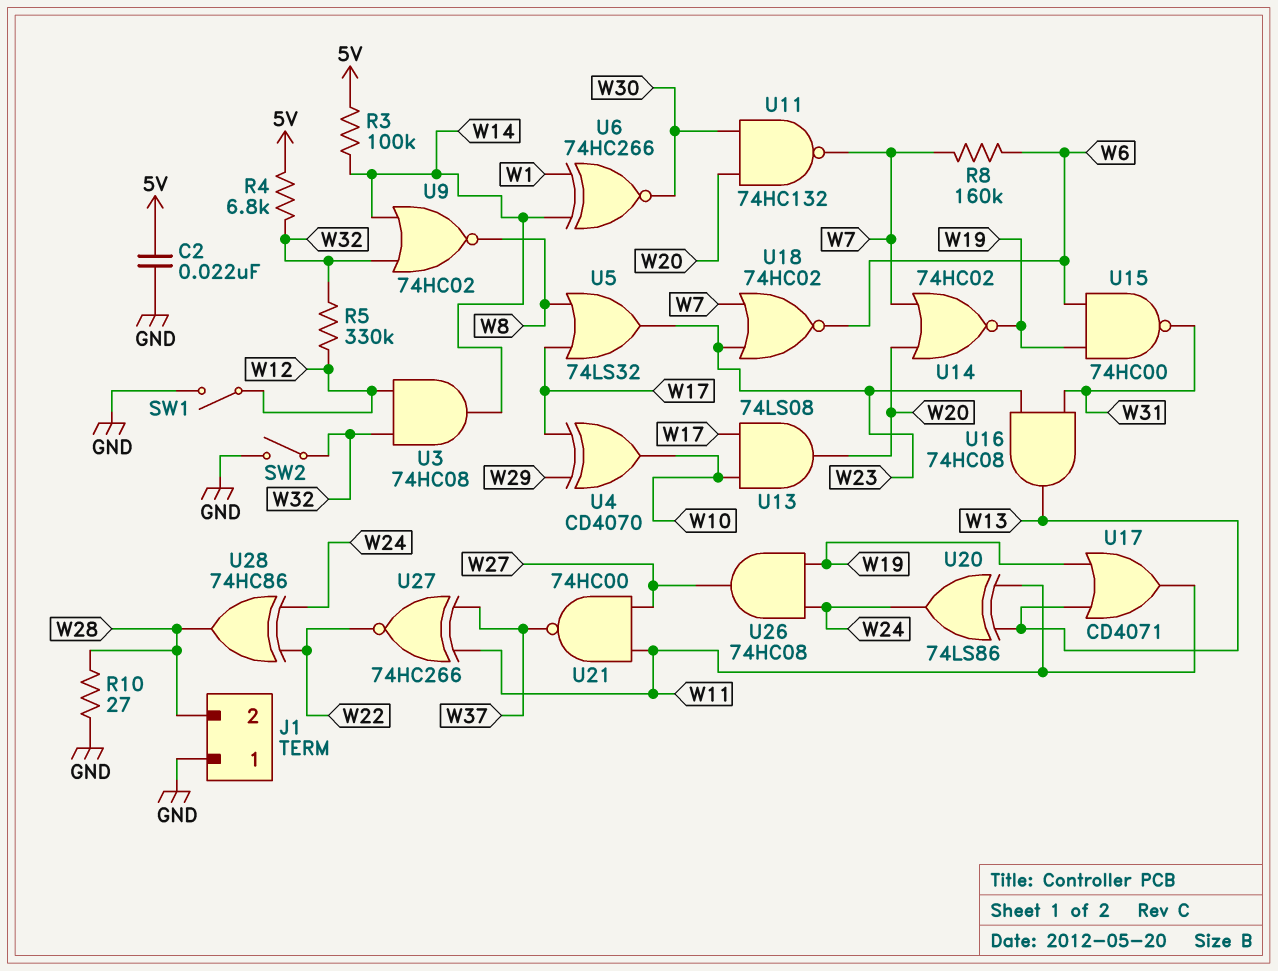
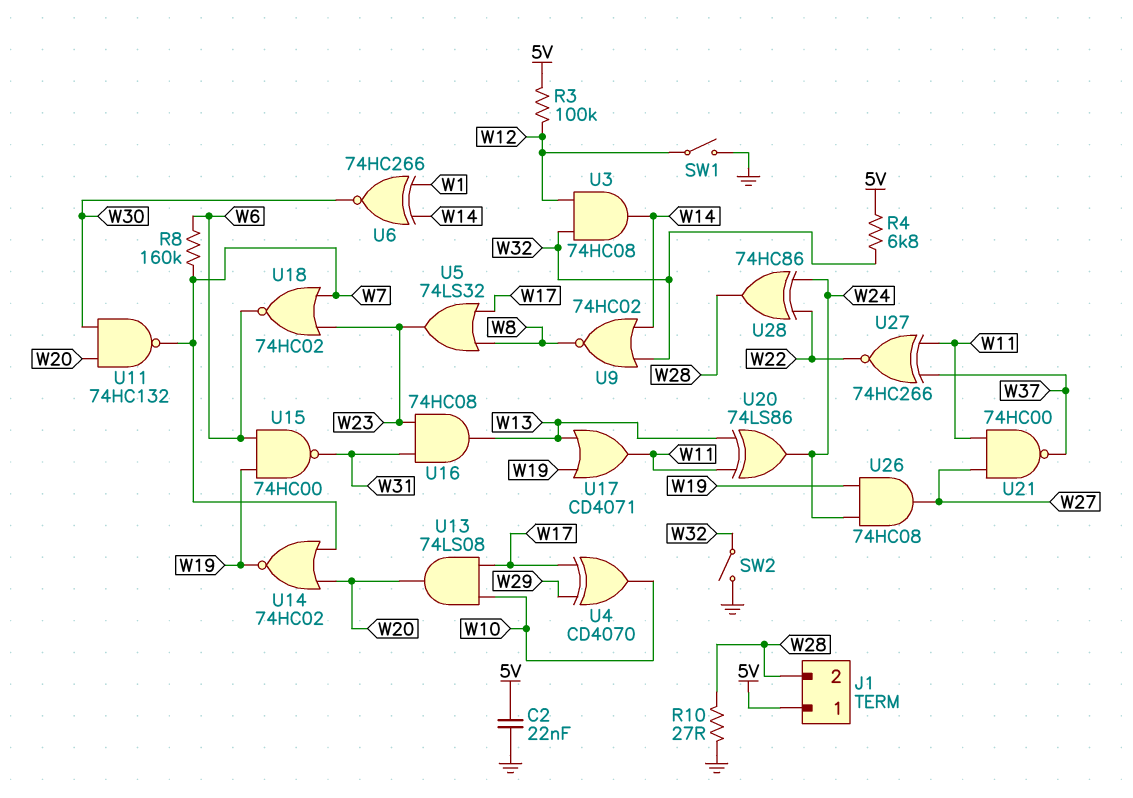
J1 pin 1: GND -> 5V
R3: 100k (5V, W14) -> 100k (5V, W12)
R5: 330k (W12, W32) -> none

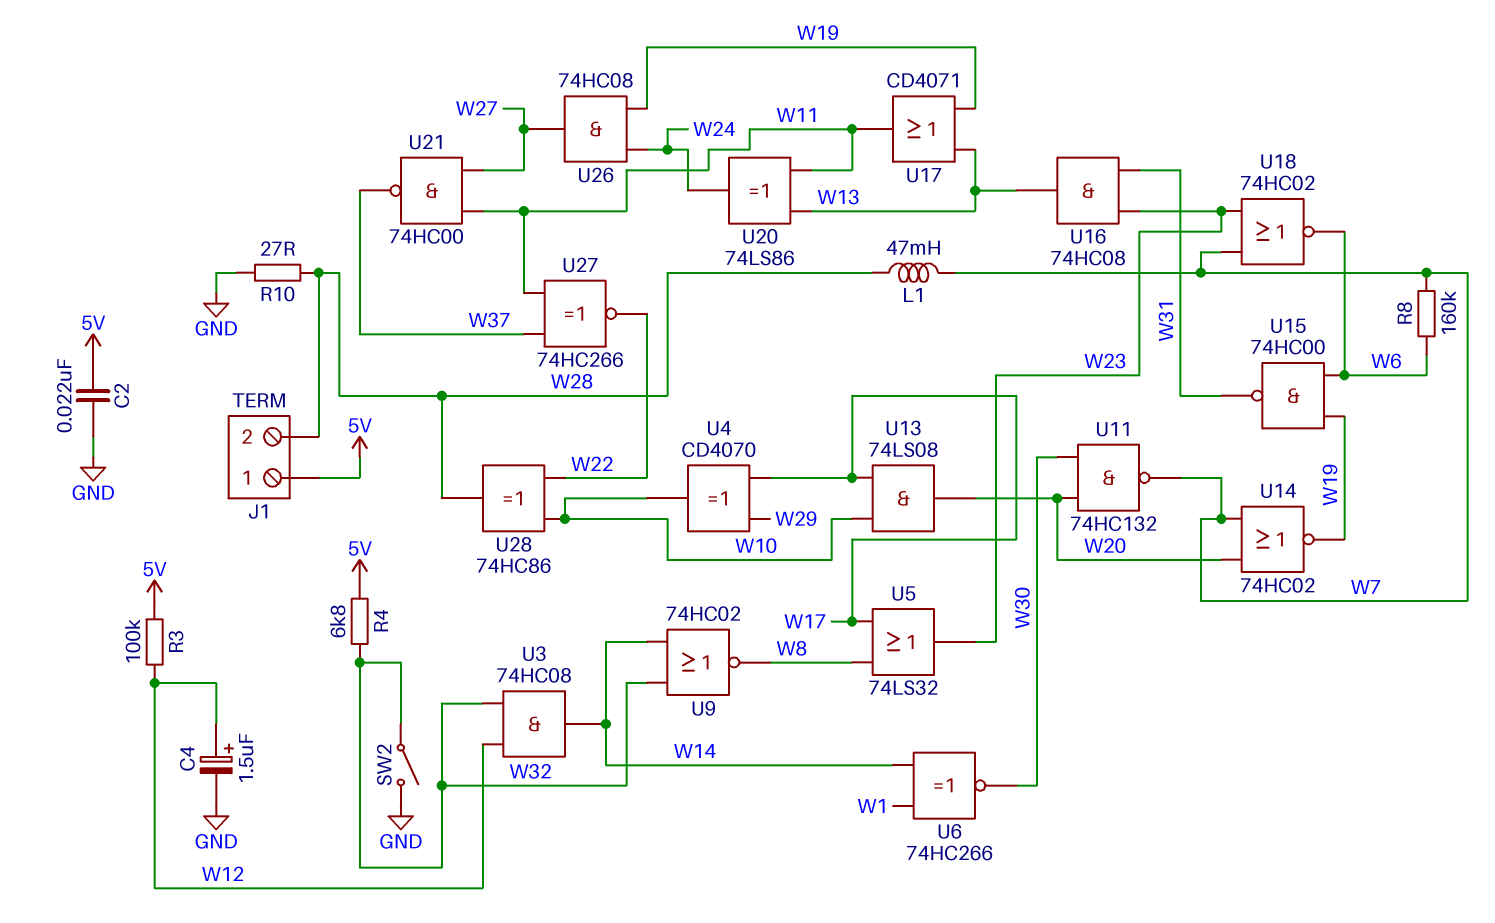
C4: none -> 1.5uF (plus W12, minus GND)
L1: none -> 47mH (W7, W28)
SW1: switch (GND, W12) -> none
U28: XOR 74HC86 (in W22, in W24, out W28) -> XOR 74HC86 (in W10, in W22, out W28)

